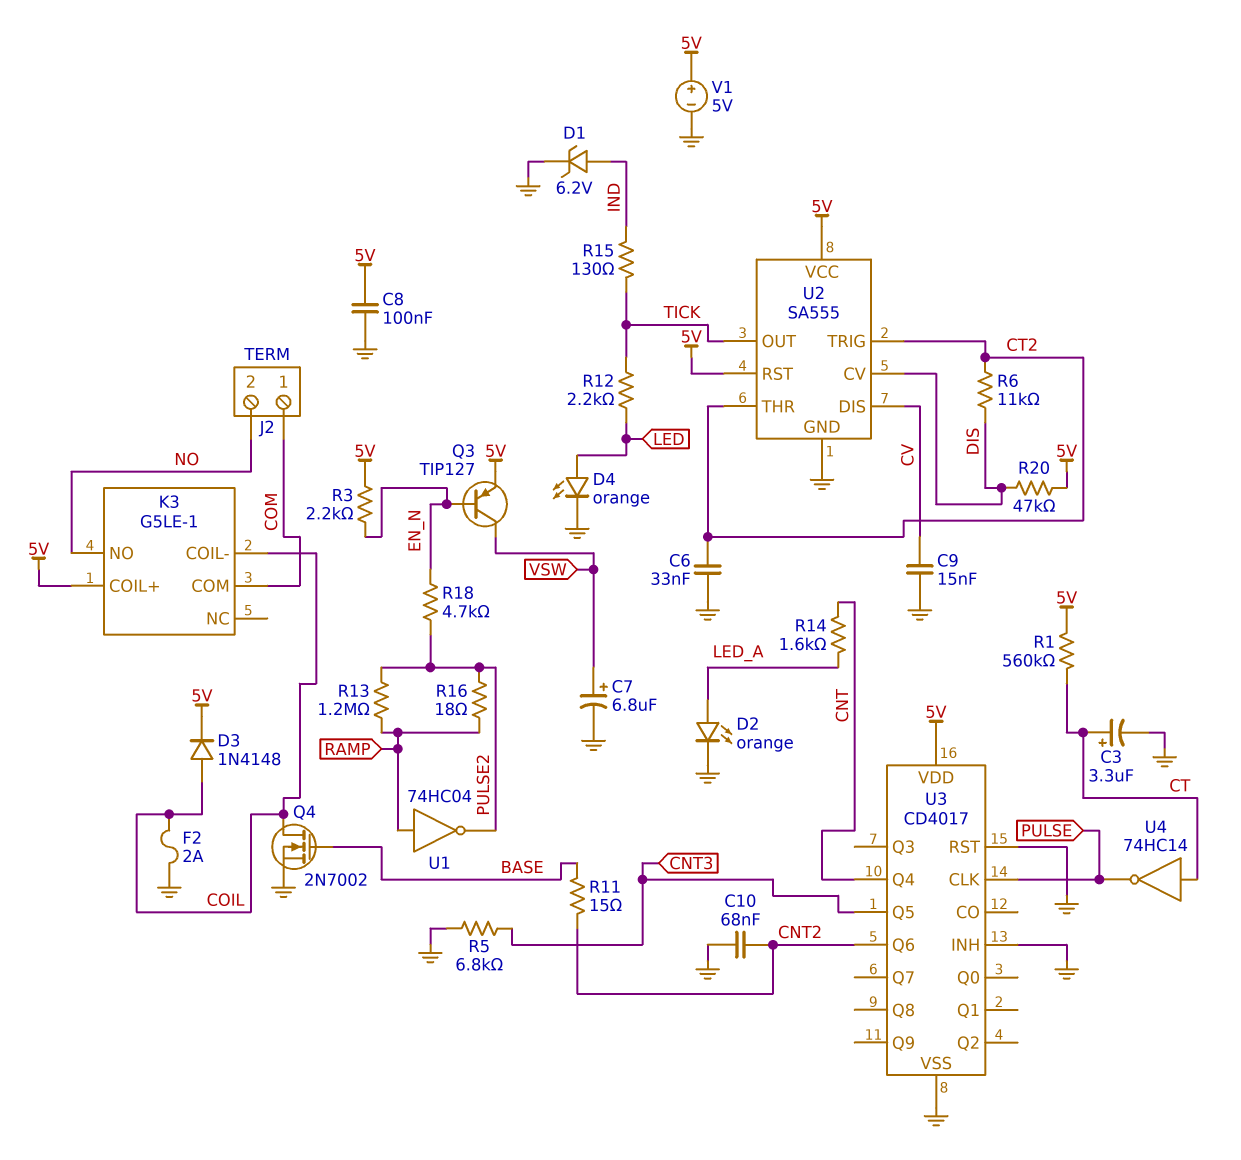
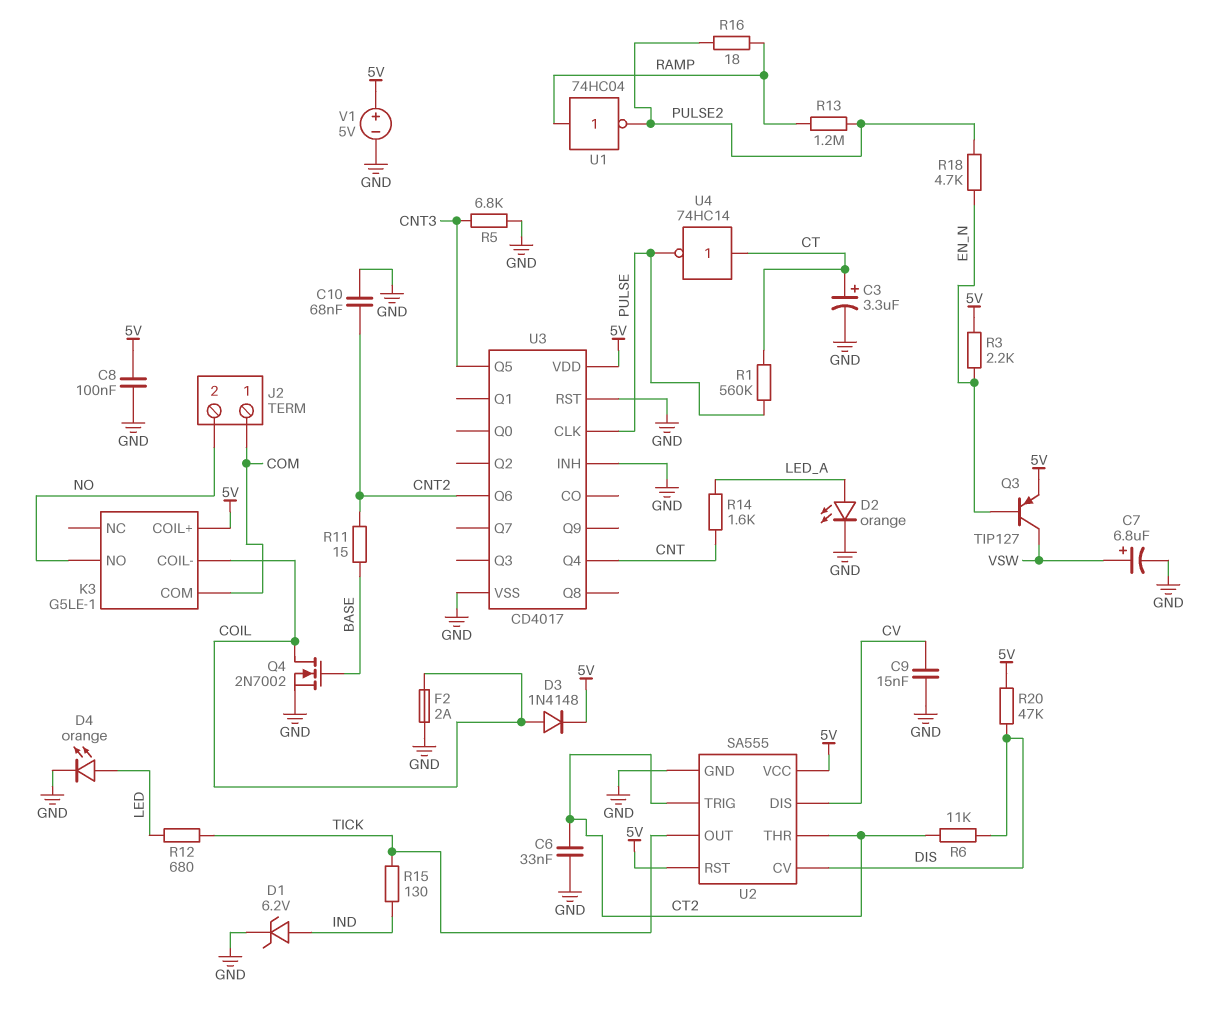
R1: 560k (5V, CT) -> 560k (CT, PULSE)
R12: 2.2k (LED, TICK) -> 680 (LED, TICK)

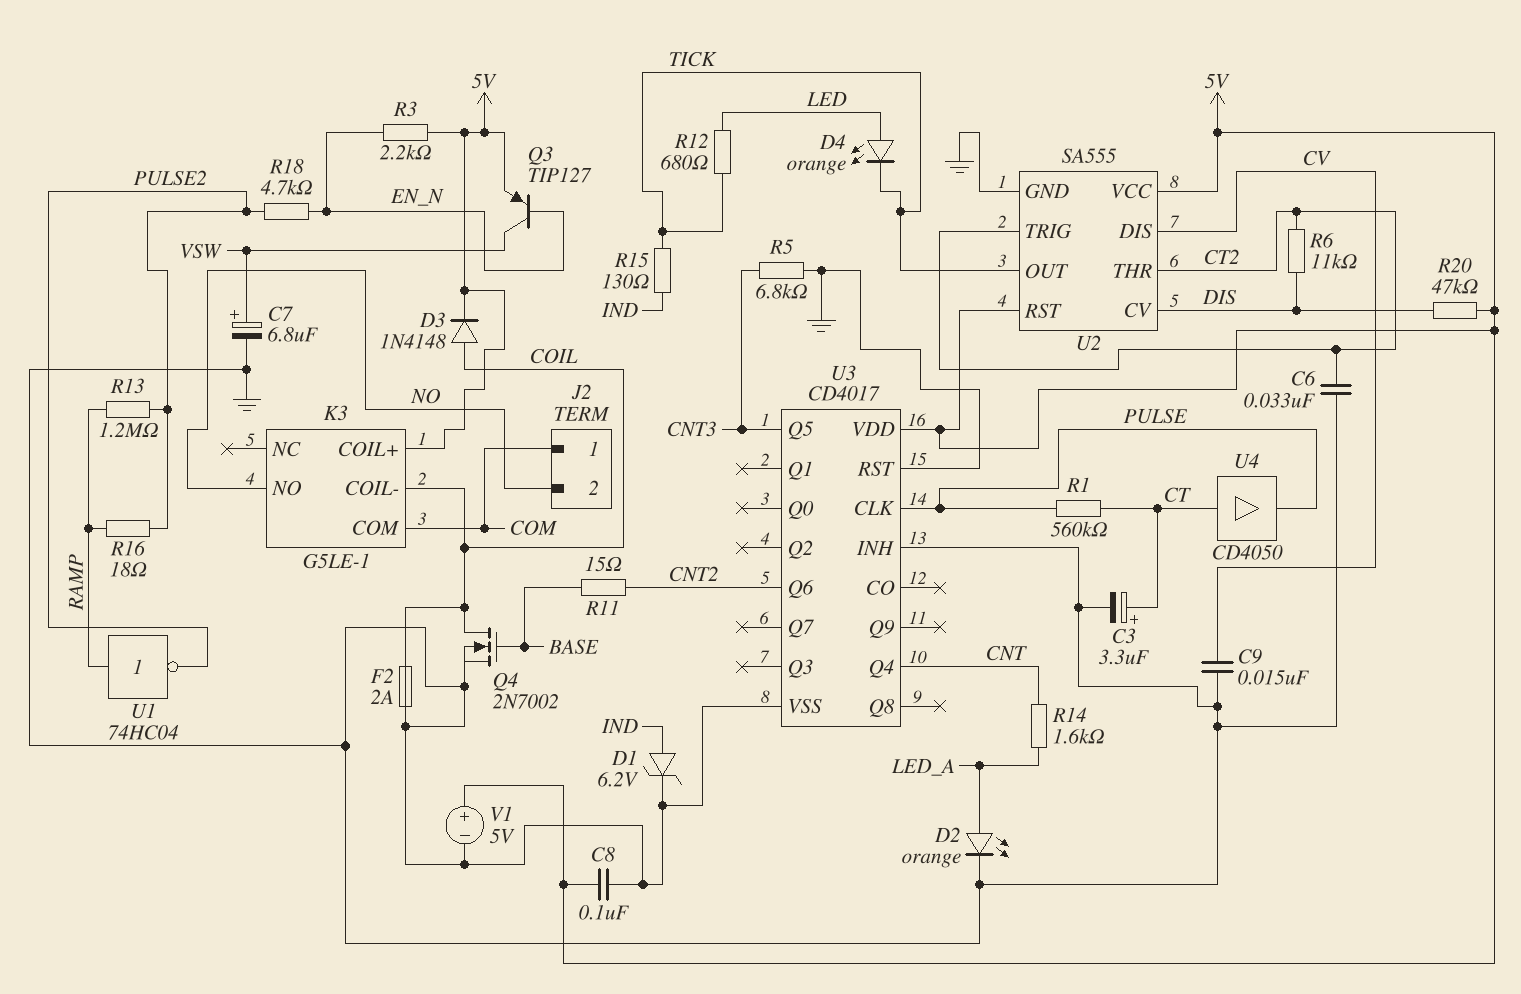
C10: 68nF (CNT2, GND) -> none
D4: LED orange (A LED, K GND) -> LED orange (A LED, K TICK)
U4: NOT 74HC14 (in CT, out PULSE) -> buffer CD4050 (in CT, out PULSE)

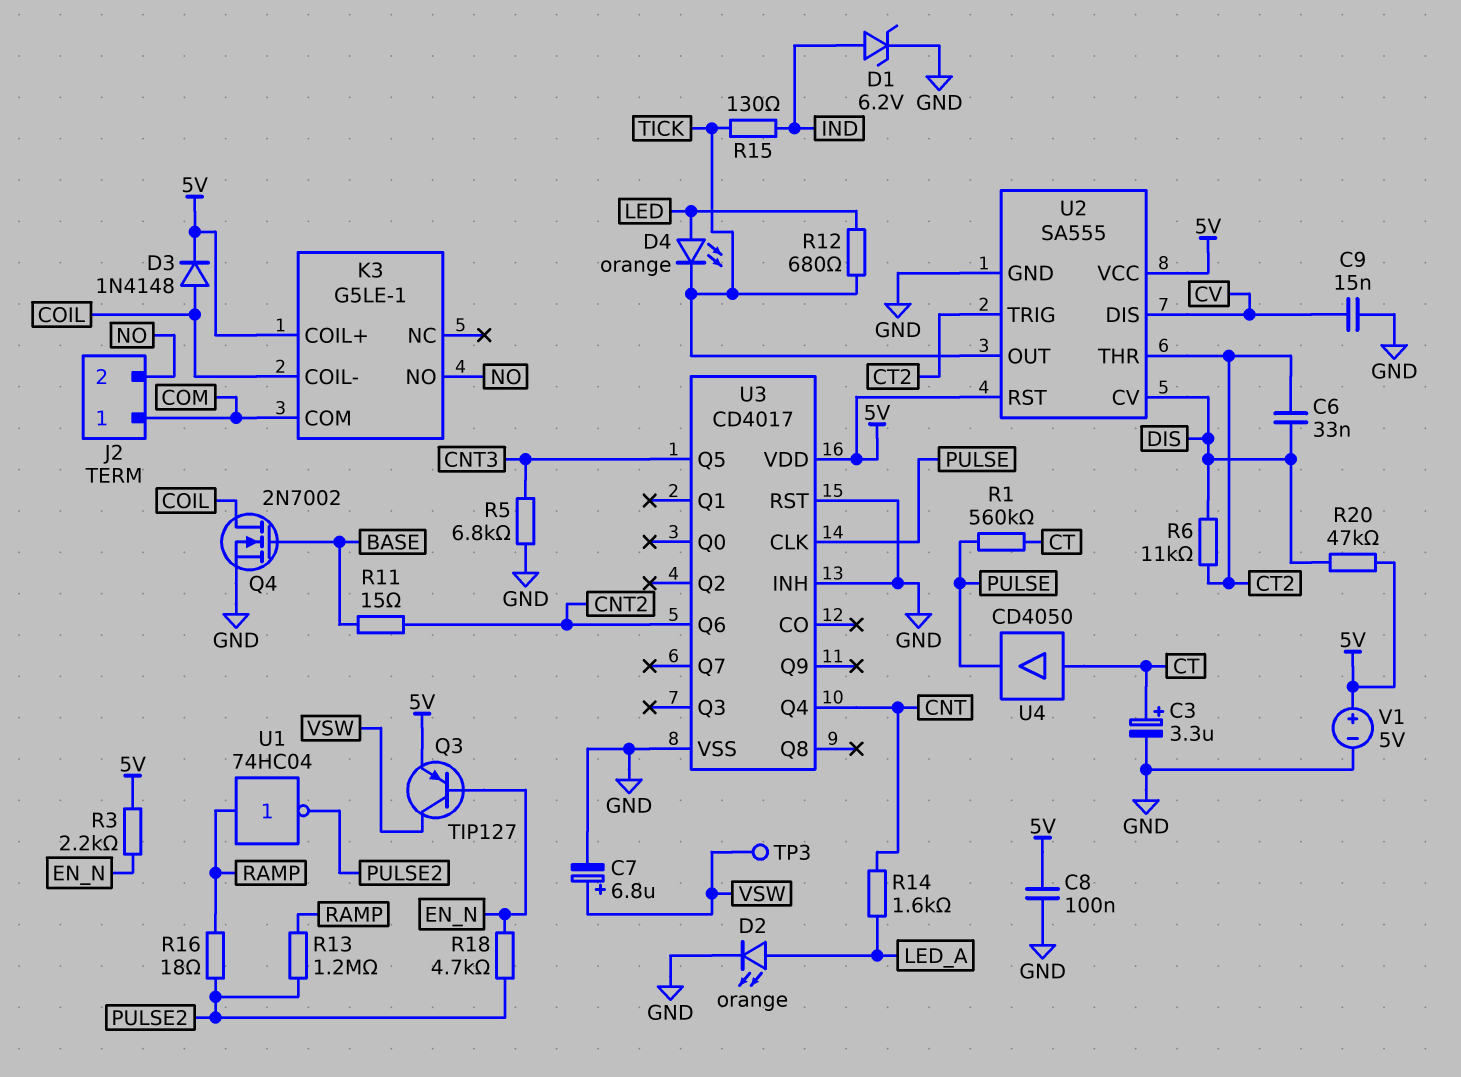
C6: 33nF (CT2, GND) -> 33nF (CT2, DIS)
F2: 2A (COIL, GND) -> none
TP3: none -> test point (VSW)

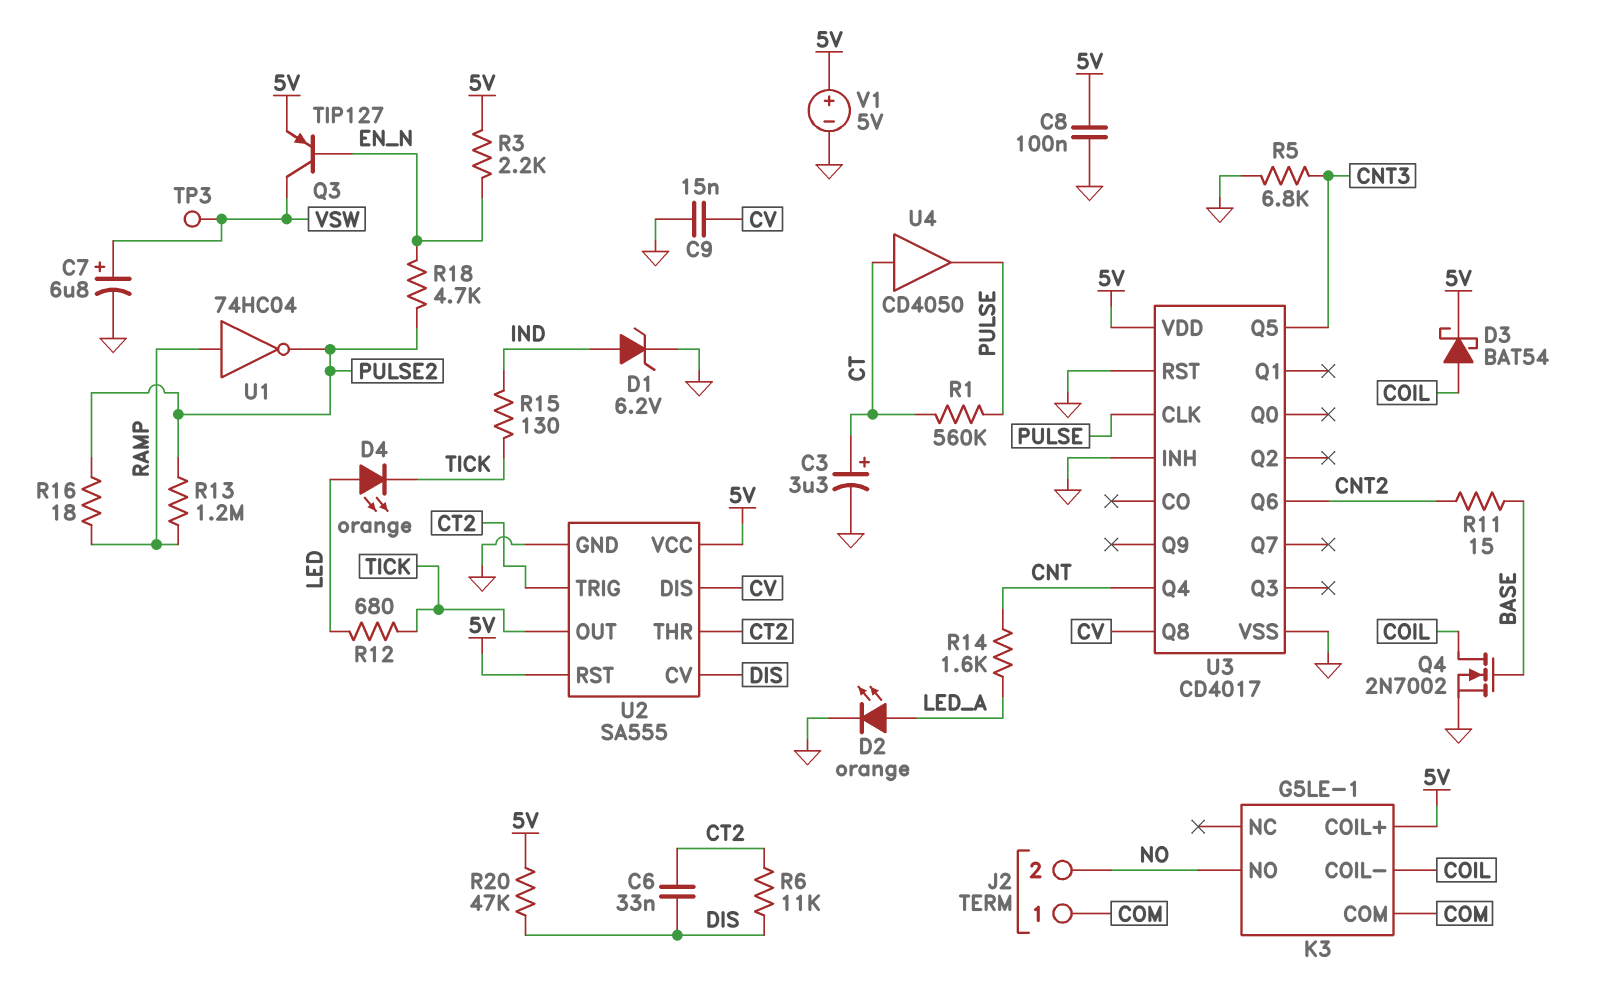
D3: diode 1N4148 (A COIL, K 5V) -> schottky BAT54 (A COIL, K 5V)
U3 pin Q8: none -> CV

